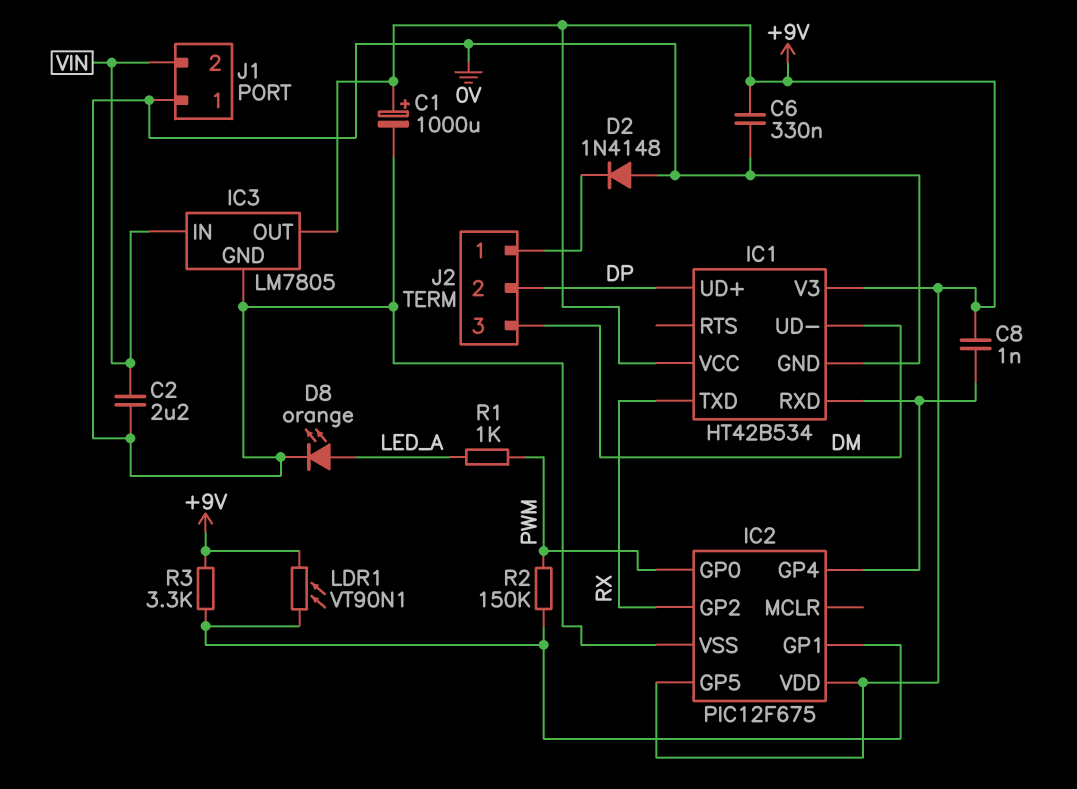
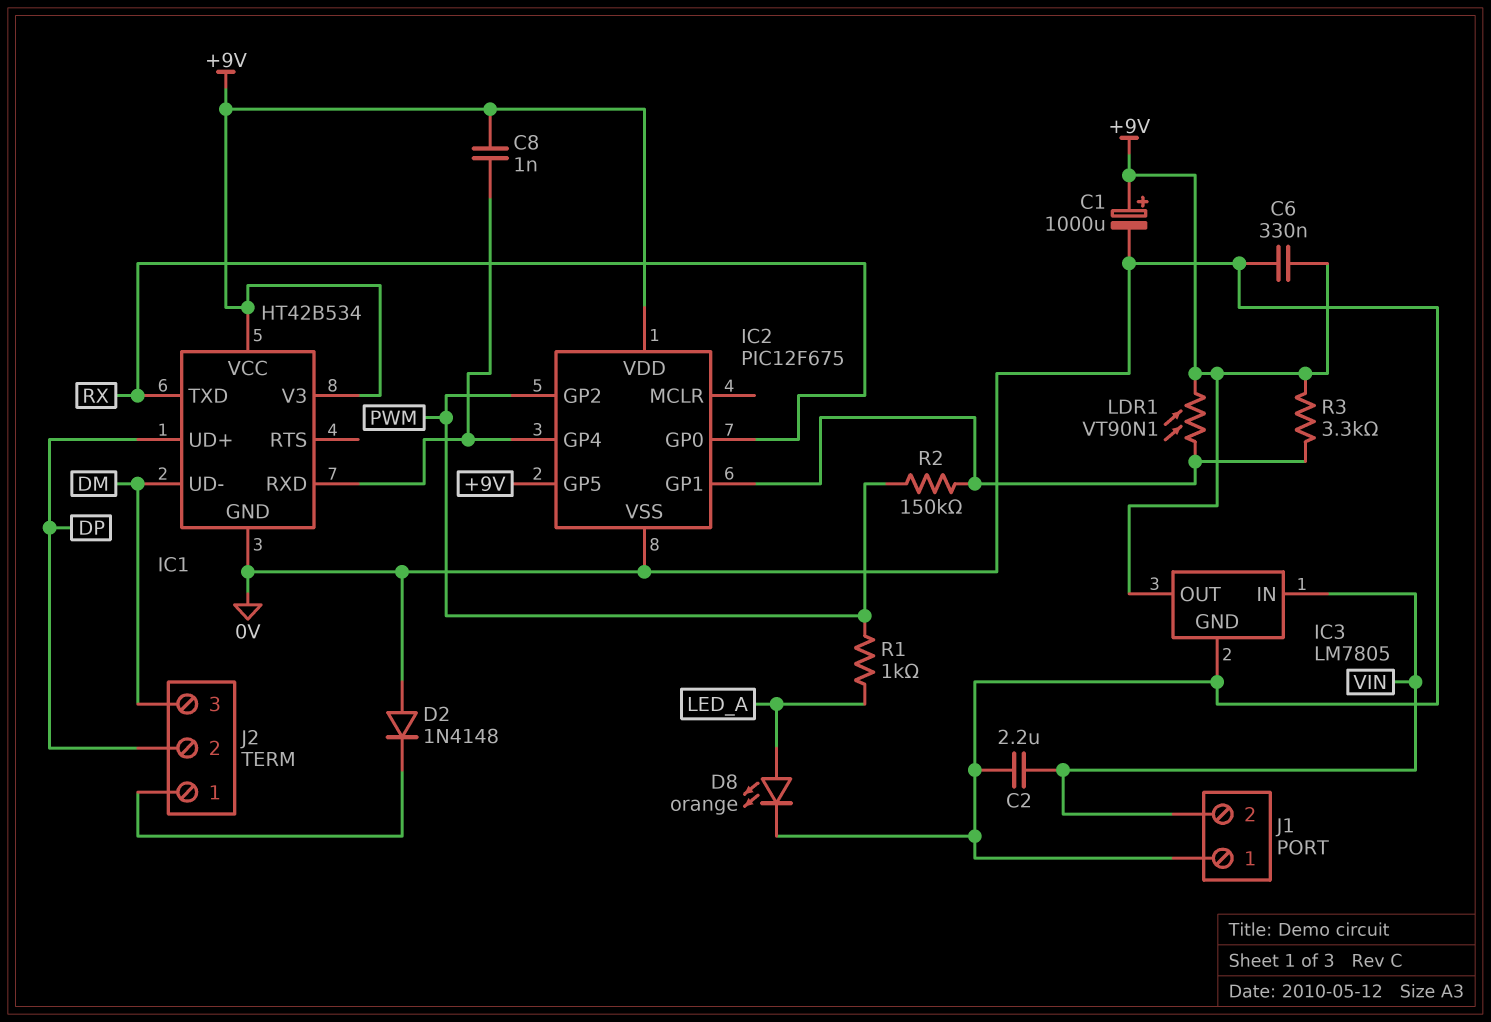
IC2 pin GP0: PWM -> RX
IC2 pin GP2: RX -> PWM

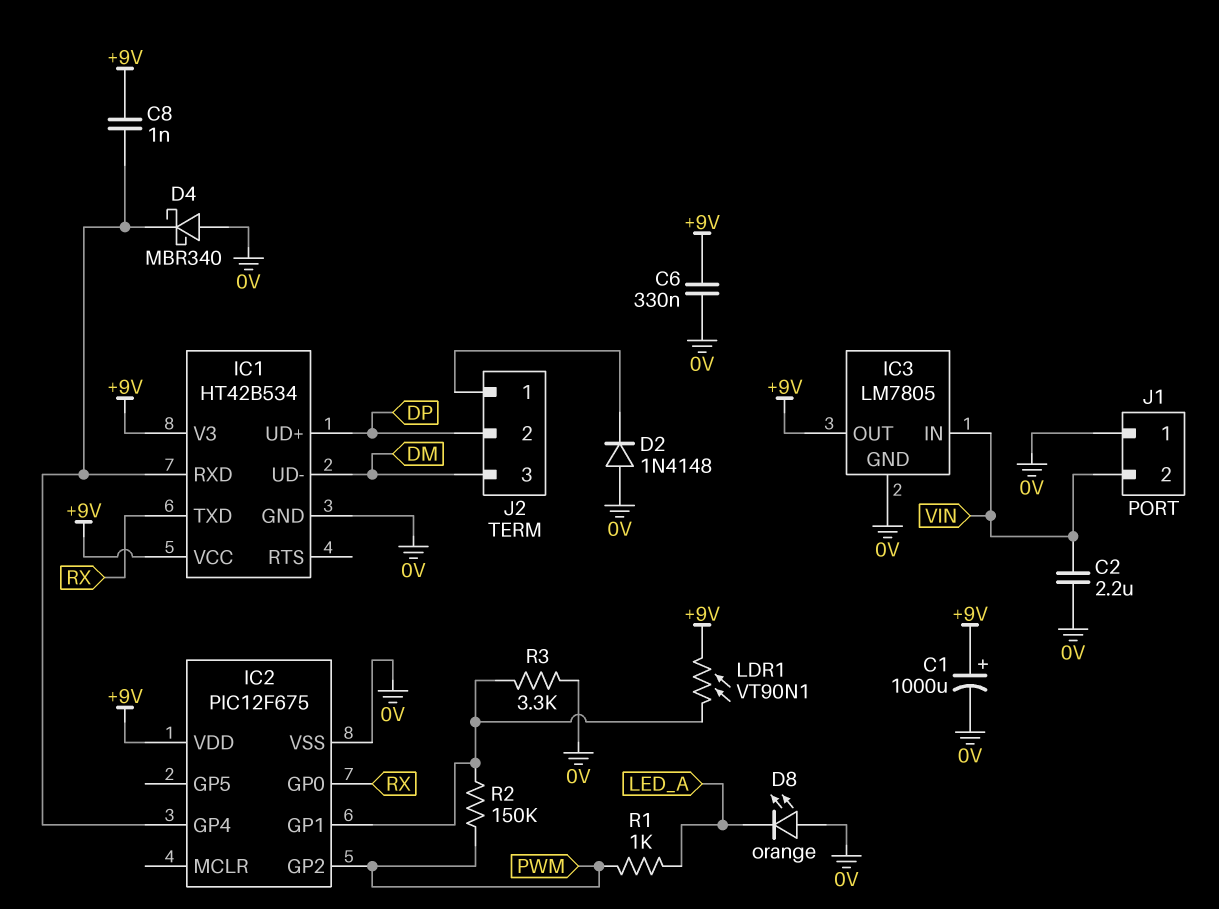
D4: none -> schottky MBR340 (A 0V, K IC1/RXD)
D8: LED orange (A LED_A, K 0V) -> LED orange (A 0V, K LED_A)
IC2 pin GP5: +9V -> none
R3: 3.3k (+9V, IC2/GP1) -> 3.3k (0V, IC2/GP1)

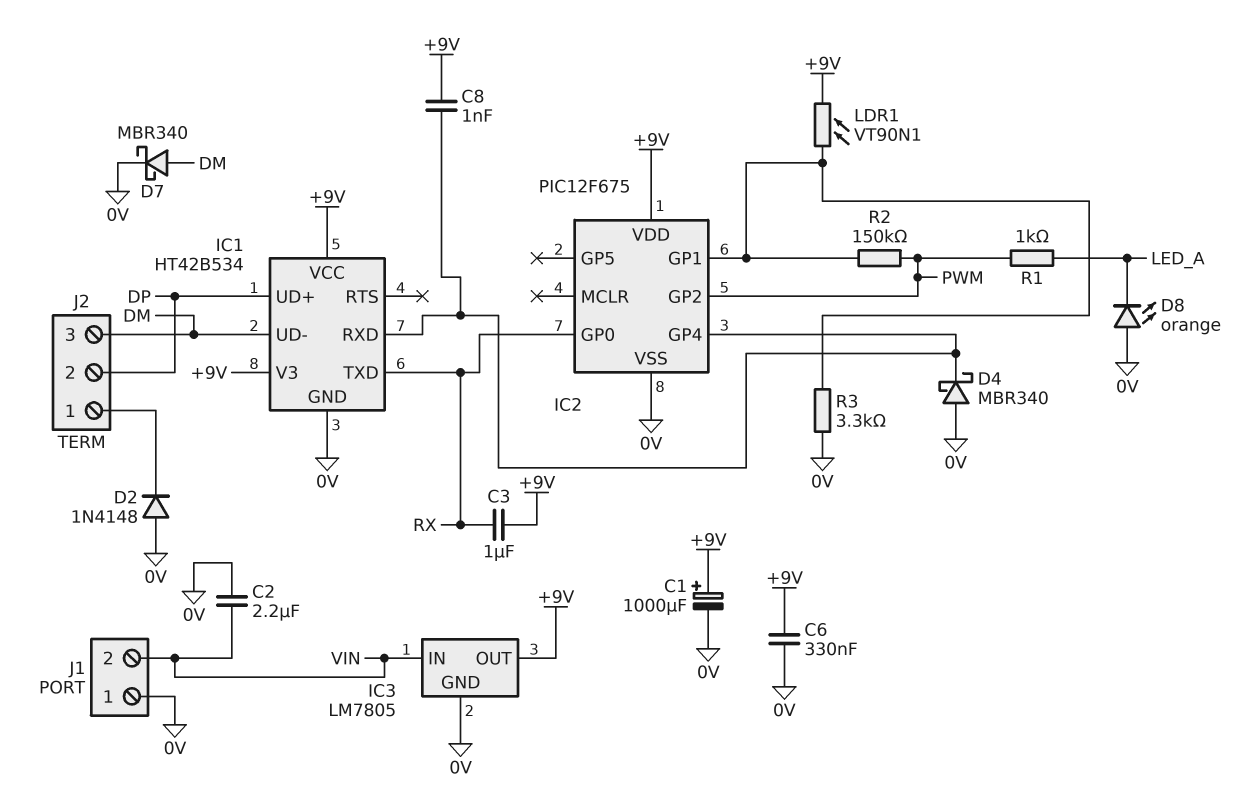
C3: none -> 1uF (+9V, RX)
D7: none -> schottky MBR340 (A DM, K 0V)

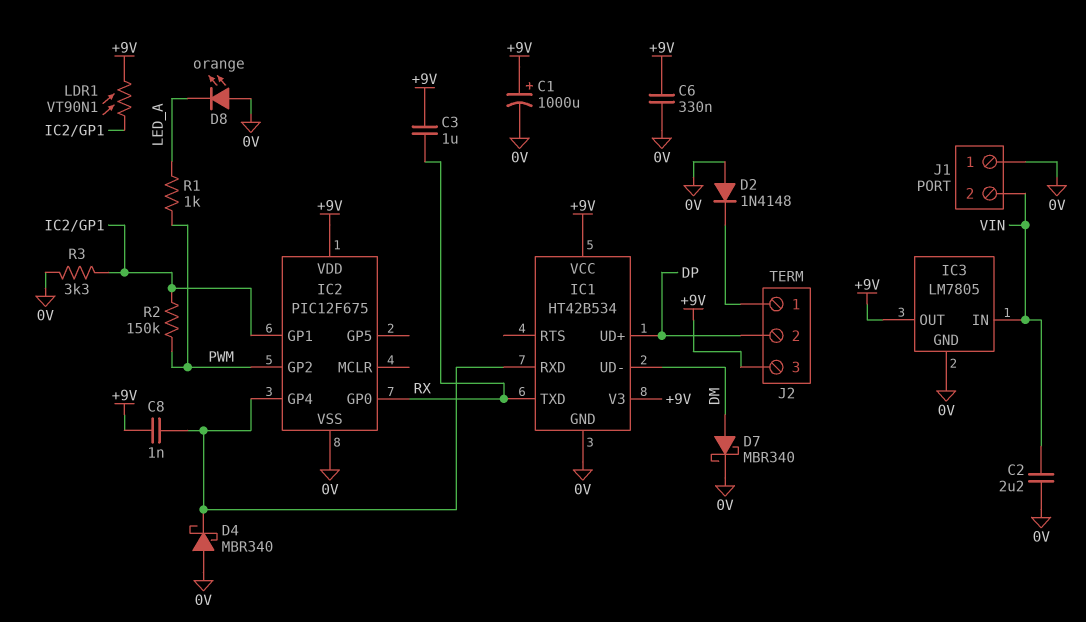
J2 pin 3: DM -> +9V

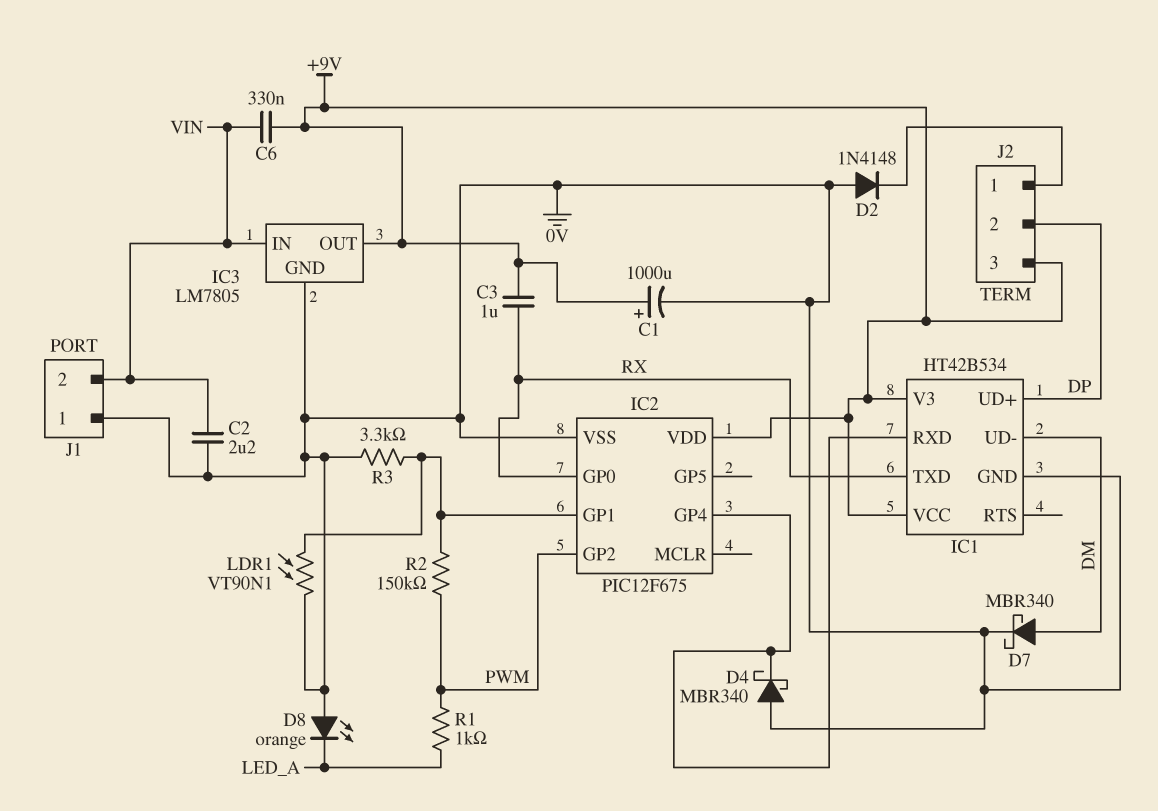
C6: 330nF (+9V, 0V) -> 330nF (+9V, VIN)
C8: 1nF (+9V, IC1/RXD) -> none
LDR1: VT90N1 (+9V, IC2/GP1) -> VT90N1 (0V, IC2/GP1)

